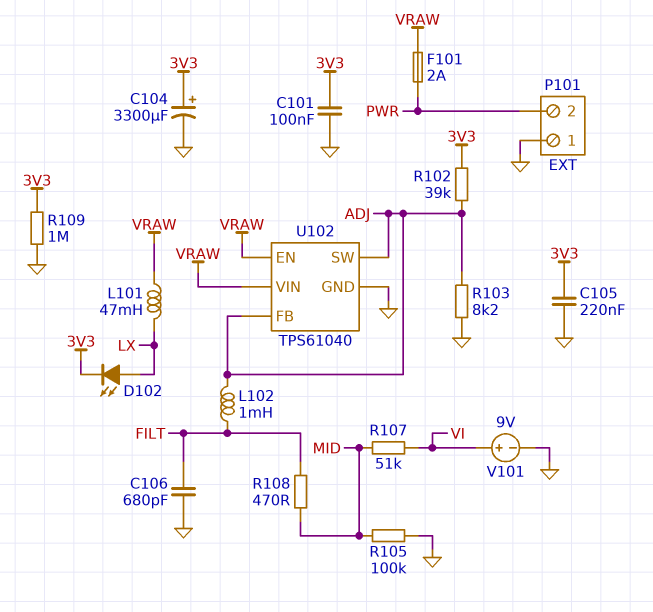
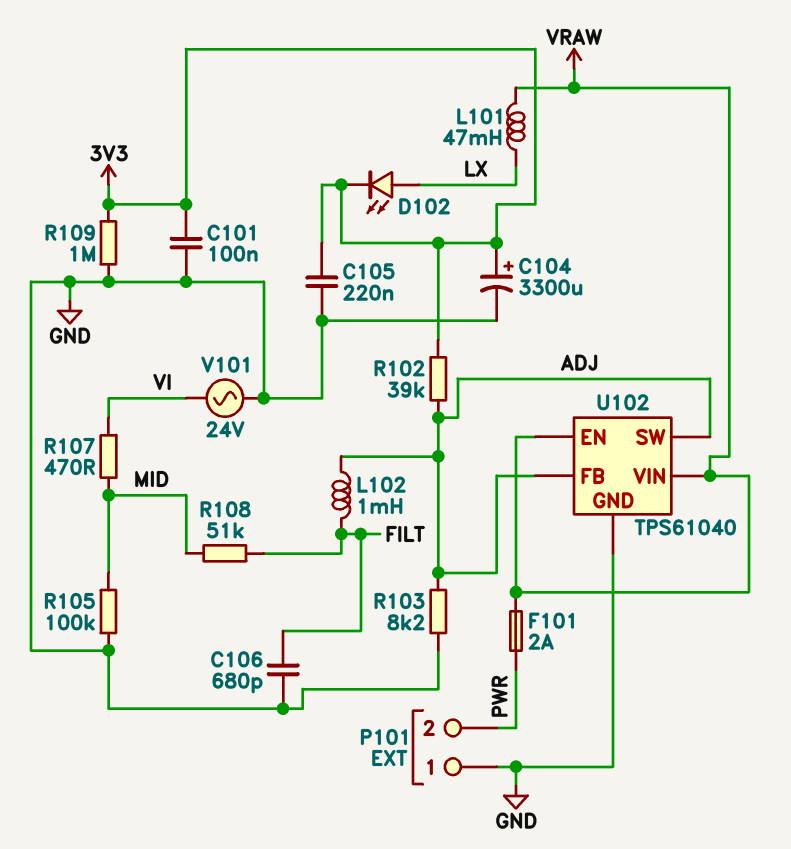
R107: 51k (MID, VI) -> 470 (MID, VI)
R108: 470 (FILT, MID) -> 51k (FILT, MID)
V101: 9V (plus VI, minus GND) -> AC 24V (GND, VI)

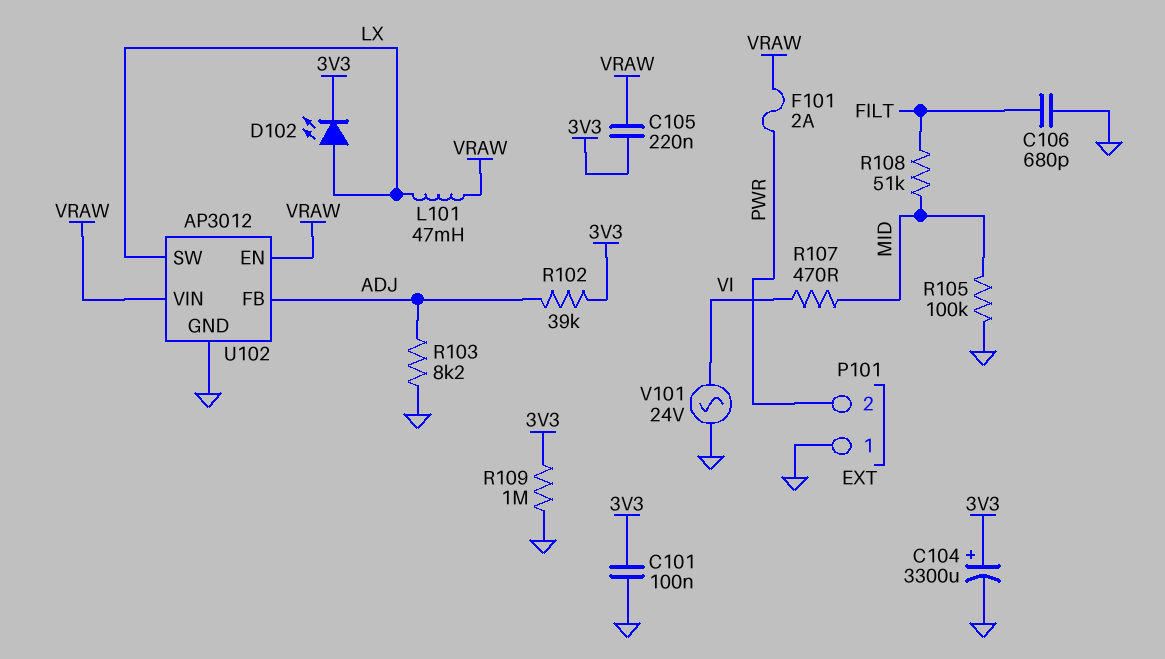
C105: 220nF (3V3, GND) -> 220nF (3V3, VRAW)
L102: 1mH (ADJ, FILT) -> none
U102: TPS61040 -> AP3012
U102 pin SW: ADJ -> LX

